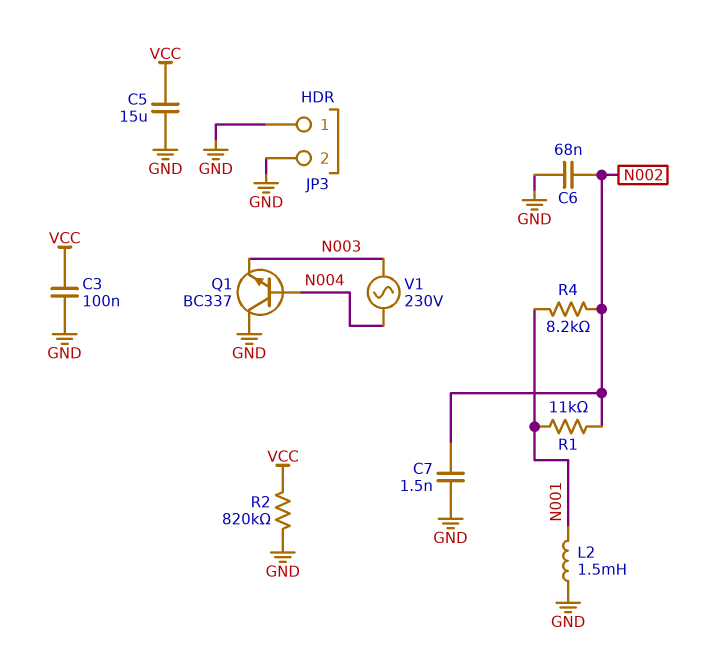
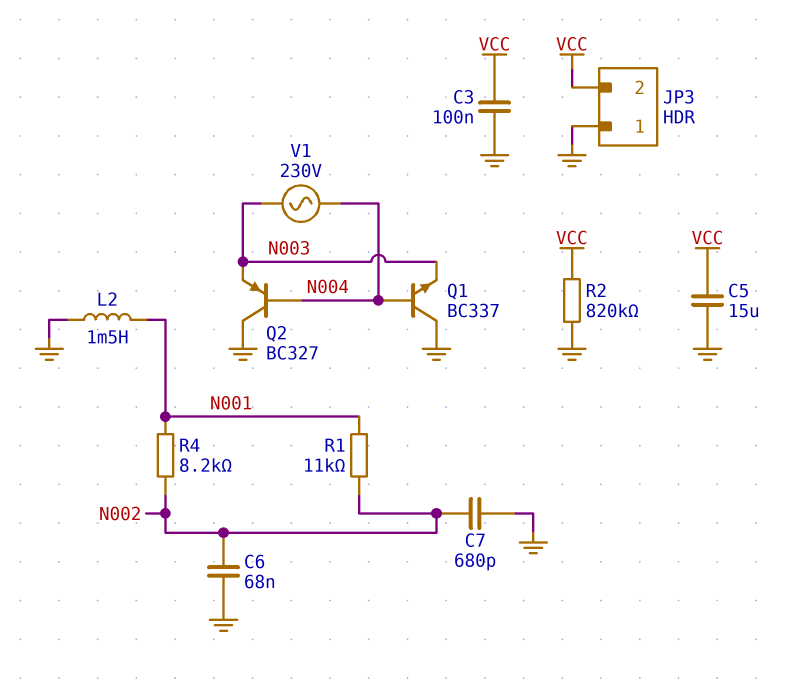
C7: 1.5nF (GND, N002) -> 680pF (GND, N002)
JP3 pin 2: GND -> VCC
Q2: none -> PNP BC327 (B N004, C GND, E N003)

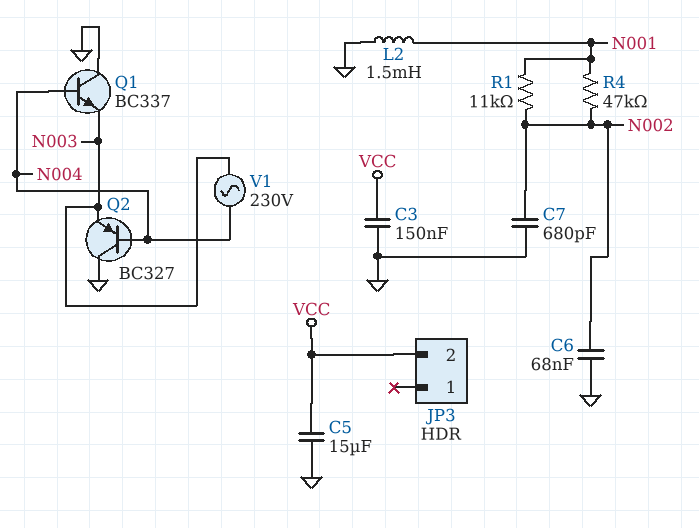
C3: 100nF (GND, VCC) -> 150nF (GND, VCC)
JP3 pin 1: GND -> none
R2: 820k (GND, VCC) -> none
R4: 8.2k (N001, N002) -> 47k (N001, N002)

